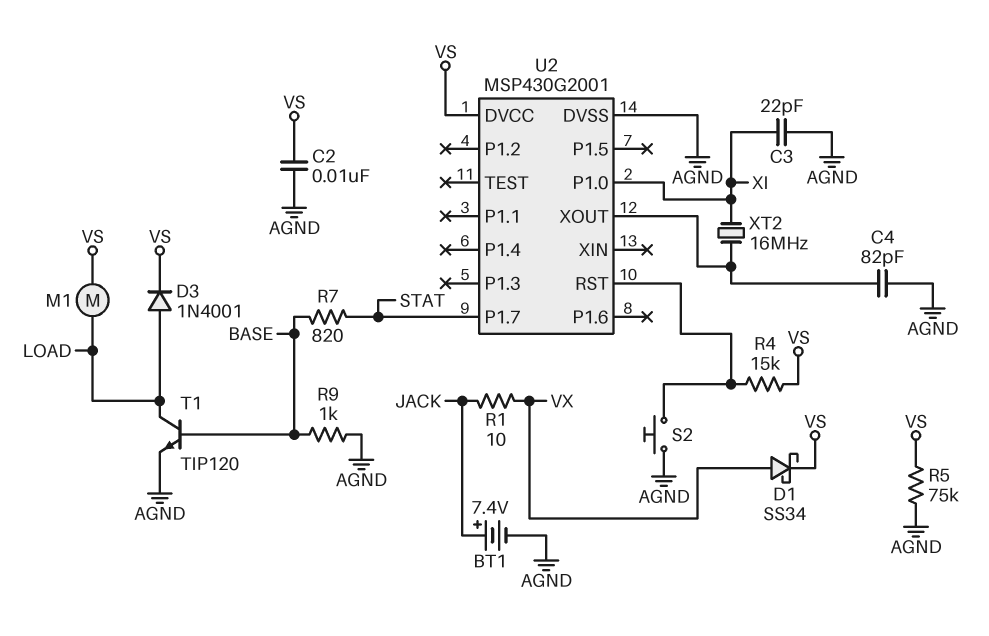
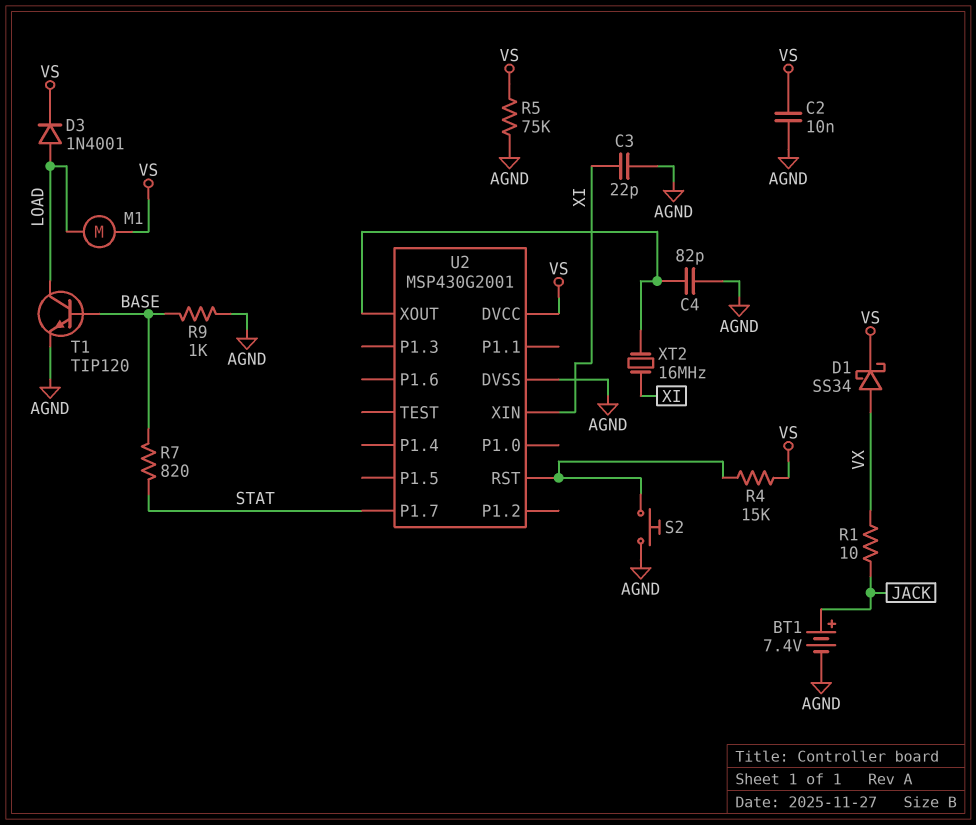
U2 pin P1.0: XI -> none
U2 pin XIN: none -> XI

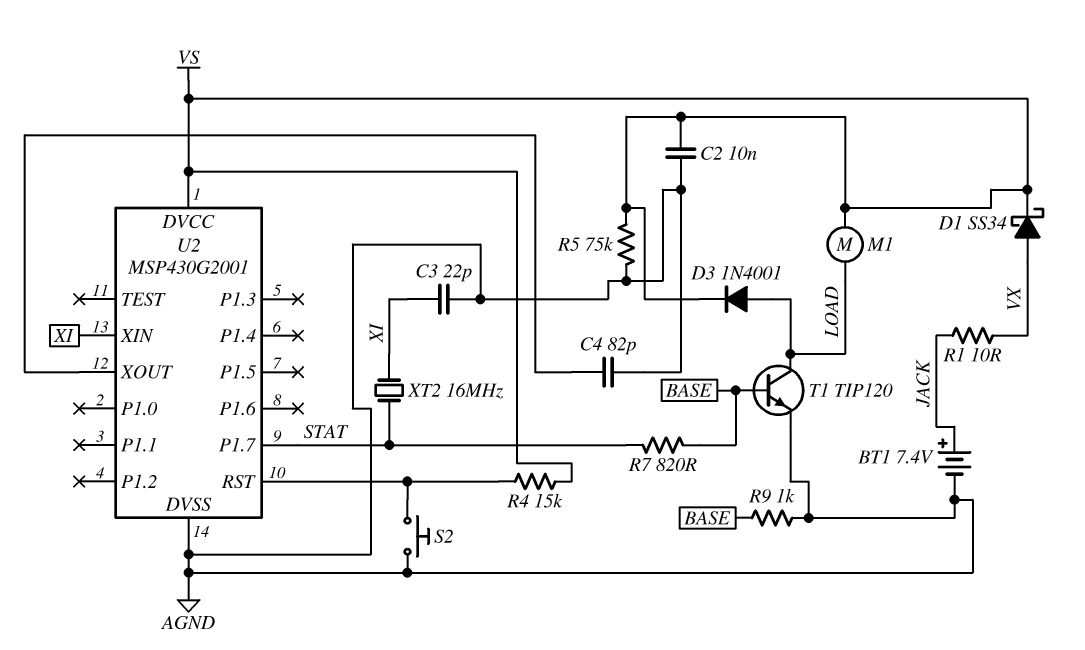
XT2: 16MHz (U2/XOUT, XI) -> 16MHz (STAT, XI)

